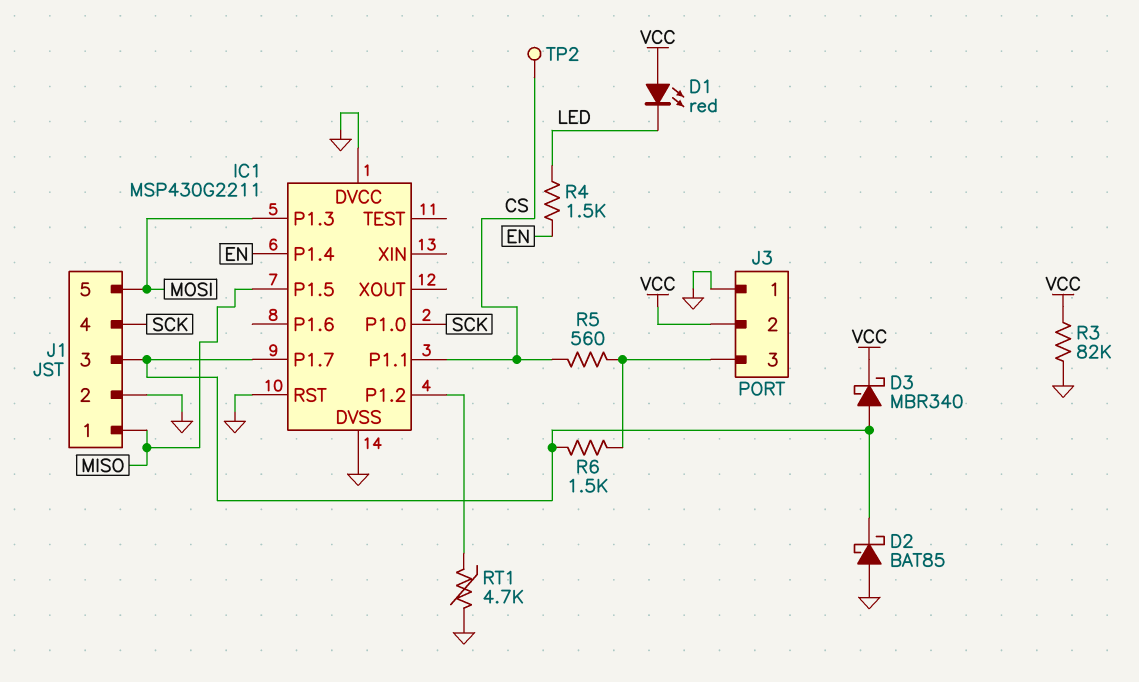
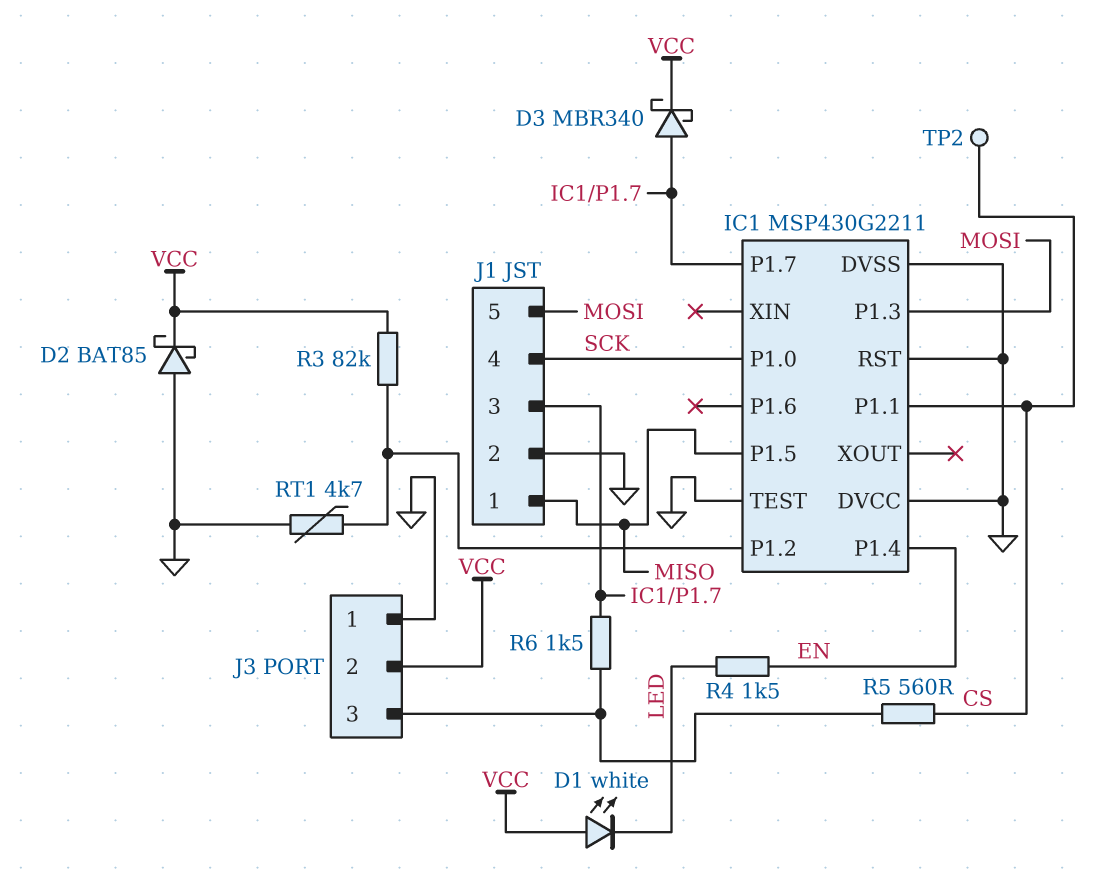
D1: LED red (A VCC, K LED) -> LED white (A VCC, K LED)
D2: schottky BAT85 (A GND, K IC1/P1.7) -> schottky BAT85 (A GND, K VCC)
IC1 pin TEST: none -> GND
R3: 82k (GND, VCC) -> 82k (IC1/P1.2, VCC)

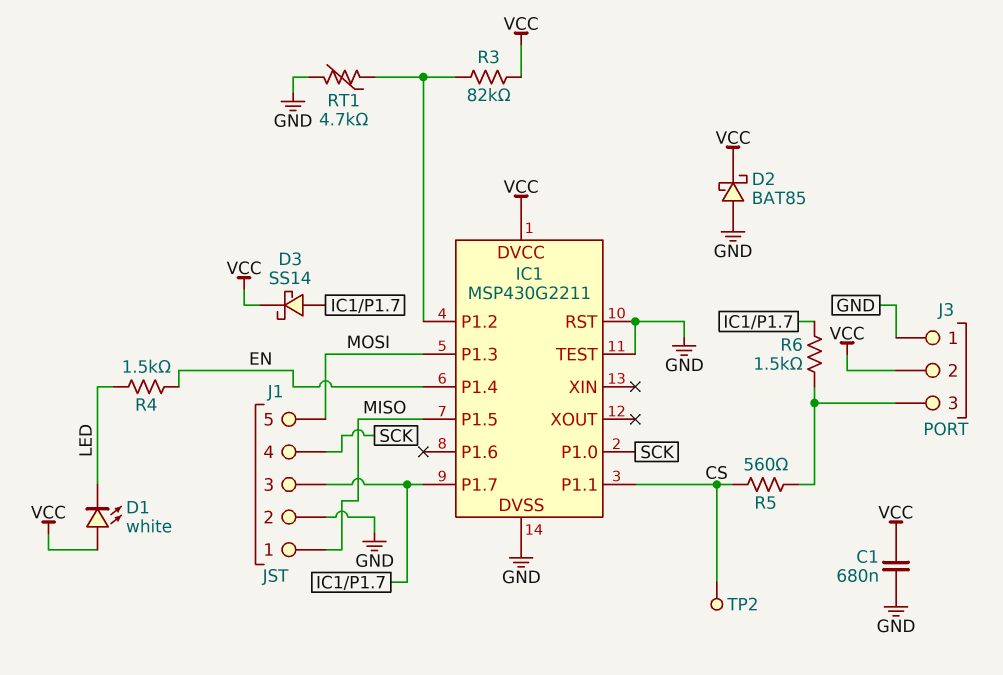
C1: none -> 680nF (GND, VCC)
D3: schottky MBR340 (A IC1/P1.7, K VCC) -> schottky SS14 (A IC1/P1.7, K VCC)
IC1 pin DVCC: GND -> VCC

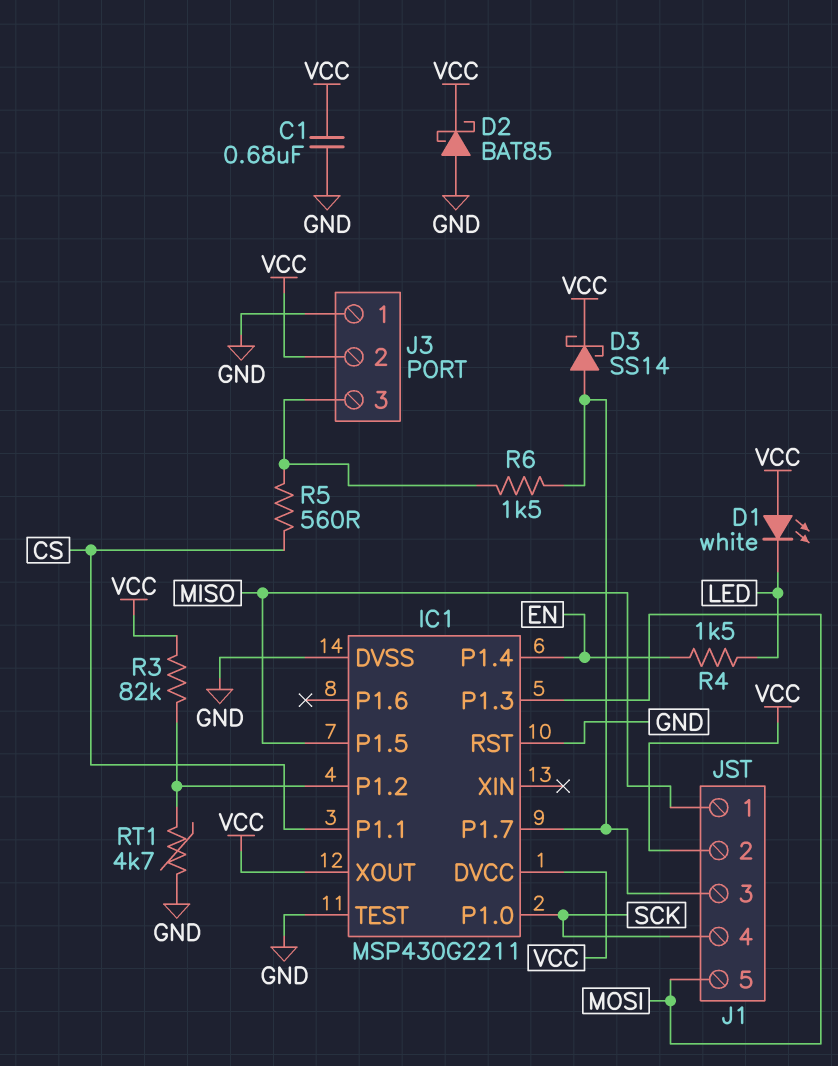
IC1 pin XOUT: none -> VCC
J1 pin 2: GND -> VCC
TP2: test point (CS) -> none

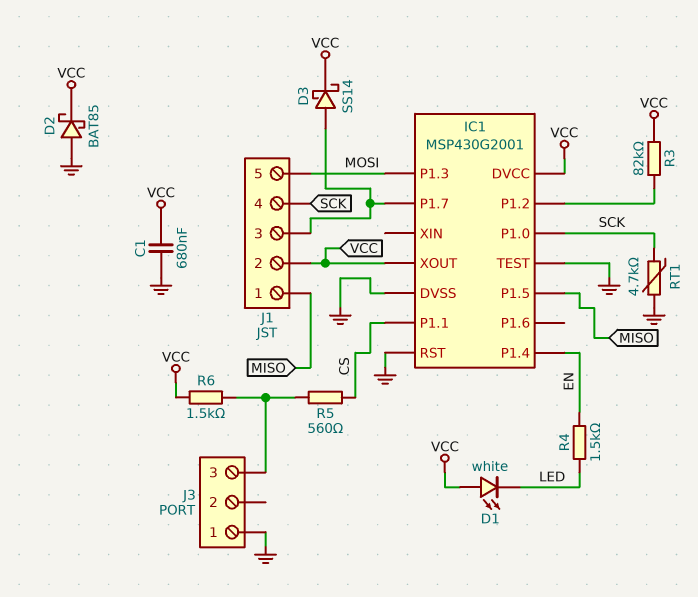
IC1: MSP430G2211 -> MSP430G2001
J3 pin 2: VCC -> none
R6: 1.5k (IC1/P1.7, J3/3) -> 1.5k (J3/3, VCC)
RT1: 4.7k (GND, IC1/P1.2) -> 4.7k (GND, SCK)

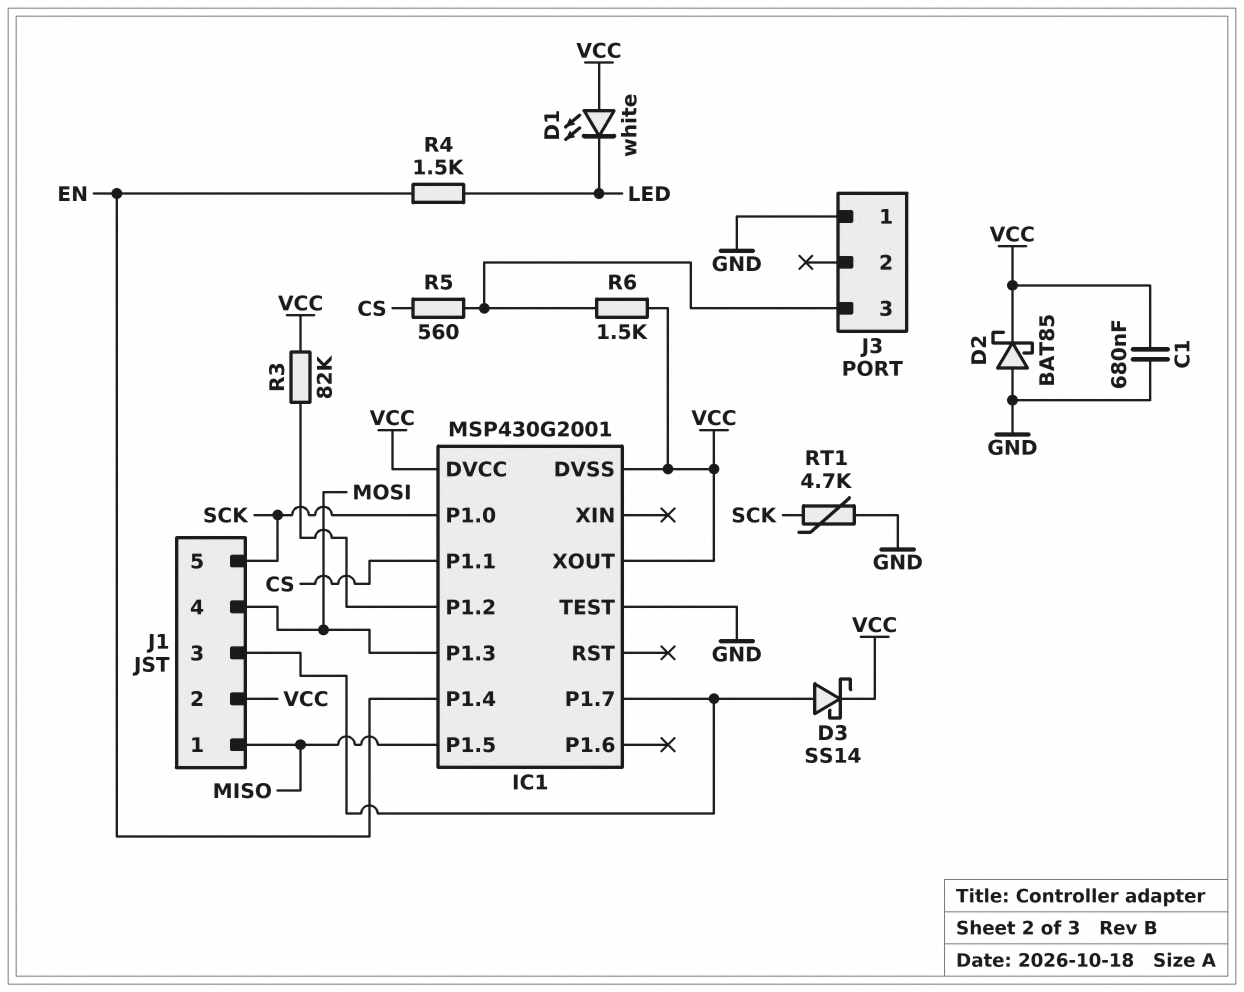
IC1 pin DVSS: GND -> VCC
IC1 pin RST: GND -> none
J1 pin 4: SCK -> MOSI
J1 pin 5: MOSI -> SCK

